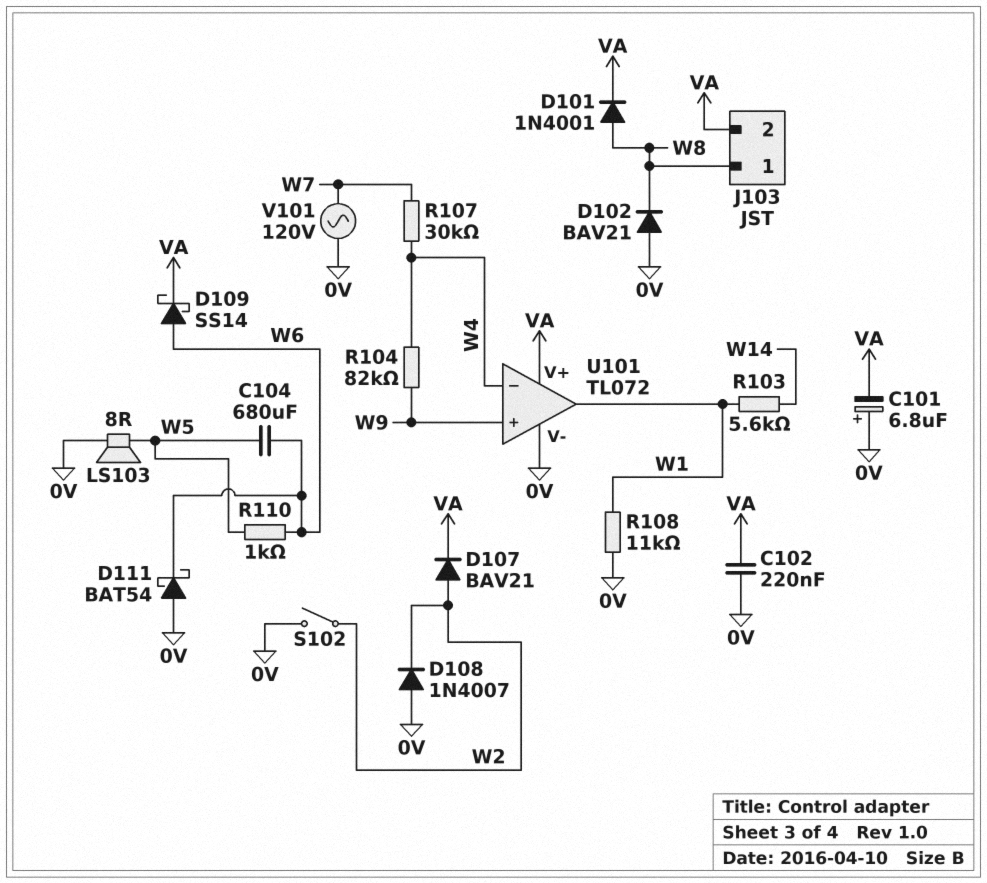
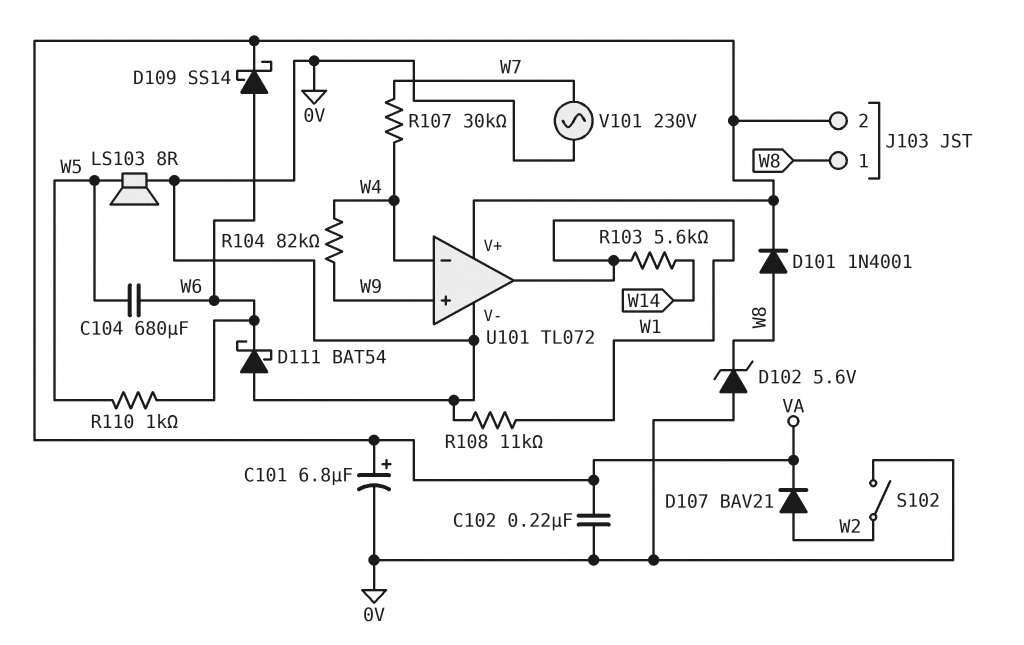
C101: 6.8uF (plus 0V, minus VA) -> 6.8uF (plus VA, minus 0V)
D102: diode BAV21 (A 0V, K W8) -> zener 5.6V (A 0V, K W8)
D108: diode 1N4007 (A 0V, K W2) -> none
V101: AC 120V (0V, W7) -> AC 230V (0V, W7)

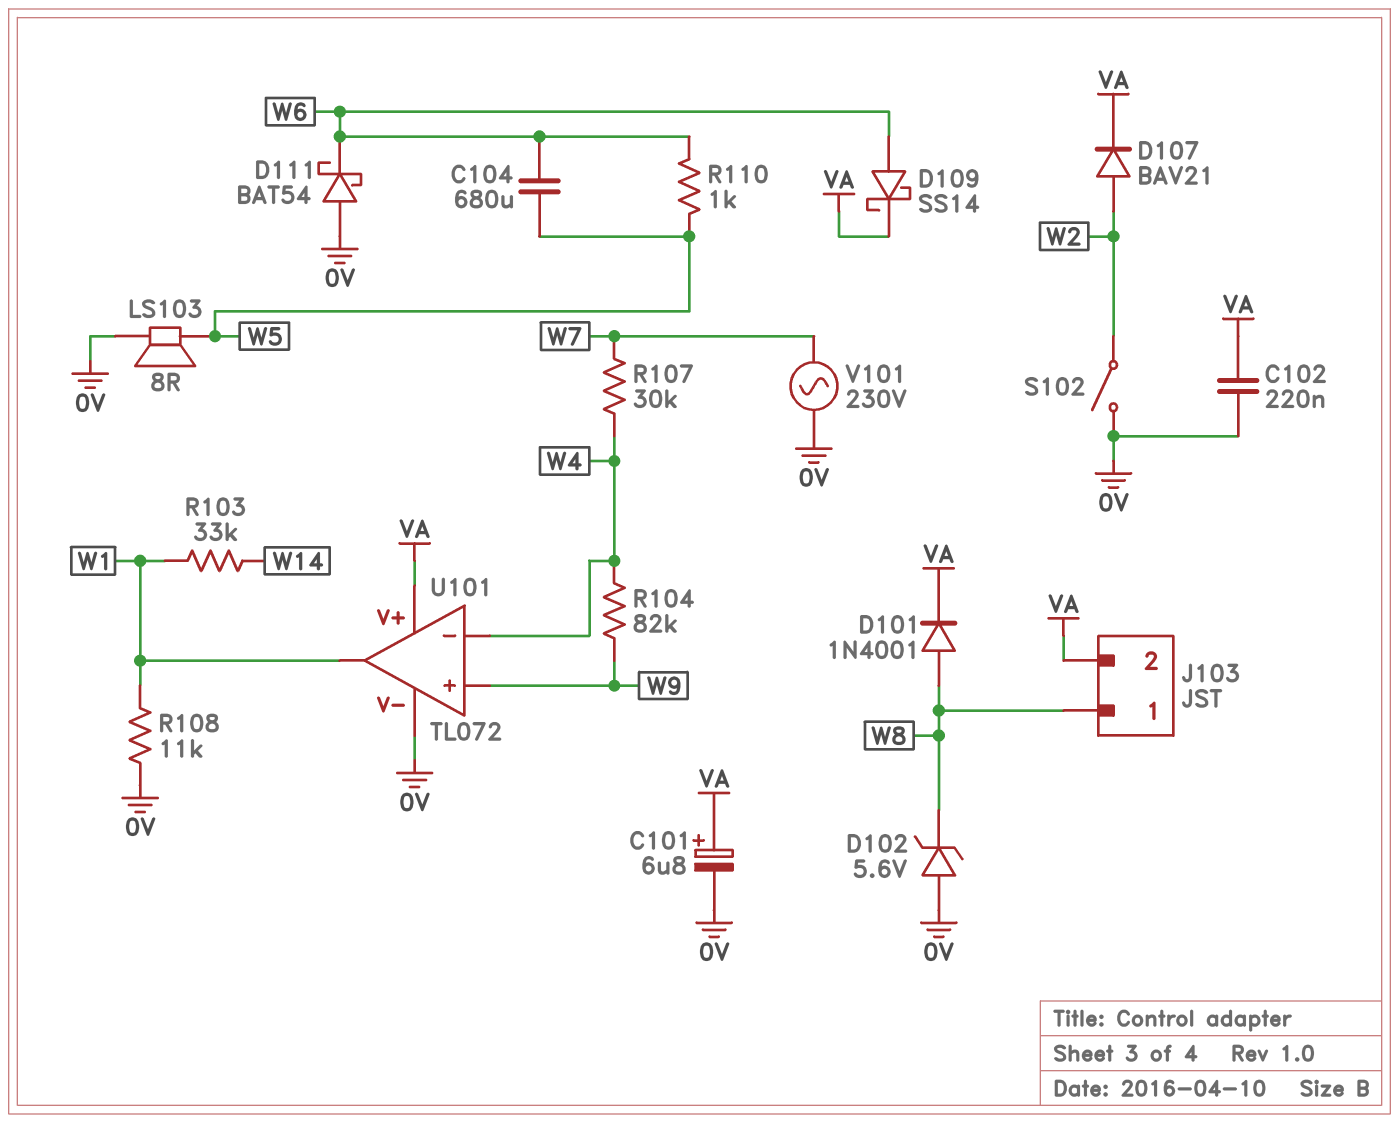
R103: 5.6k (W1, W14) -> 33k (W1, W14)

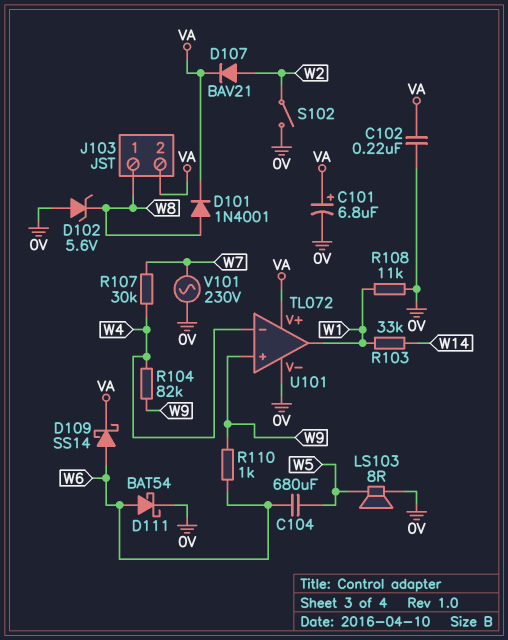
D111: schottky BAT54 (A 0V, K W6) -> schottky BAT54 (A W6, K 0V)
R110: 1k (W5, W6) -> 1k (W6, W9)

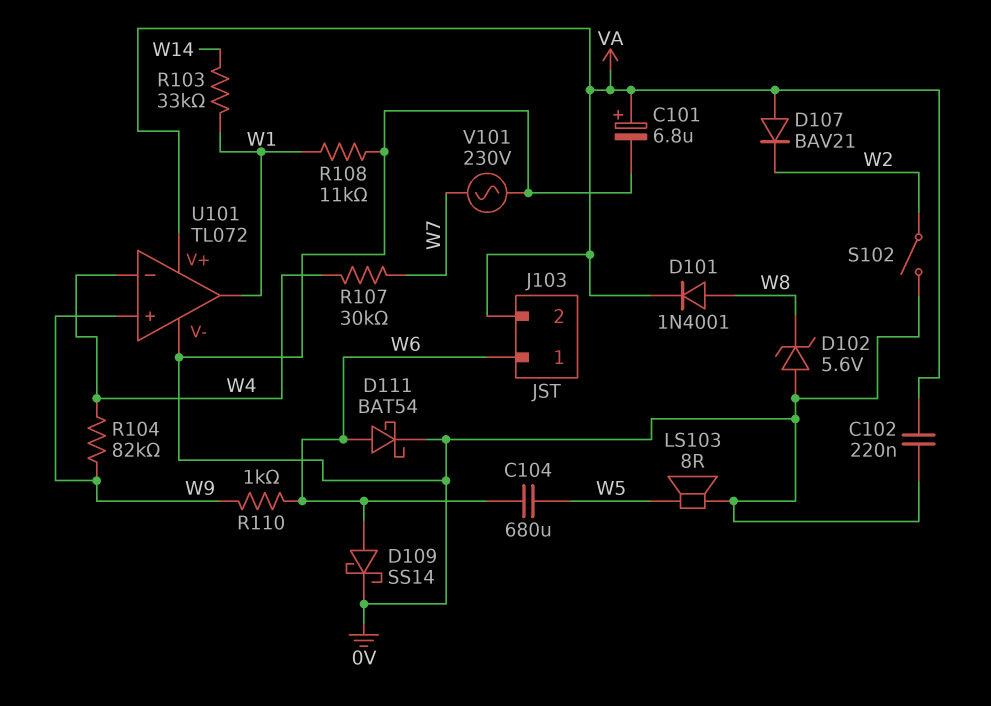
D107: diode BAV21 (A W2, K VA) -> diode BAV21 (A VA, K W2)
D109: schottky SS14 (A W6, K VA) -> schottky SS14 (A W6, K 0V)
J103 pin 1: W8 -> W6

